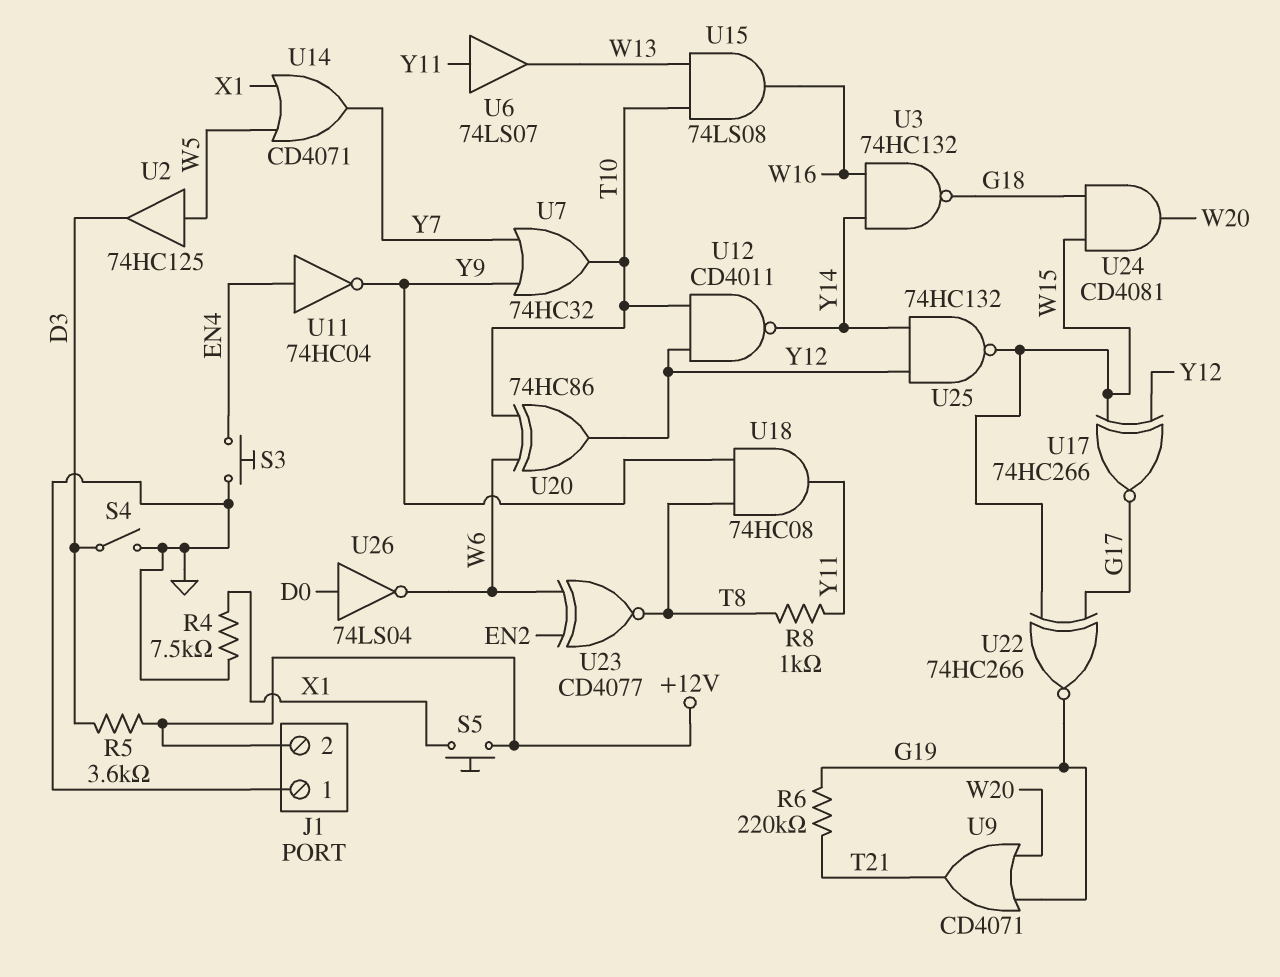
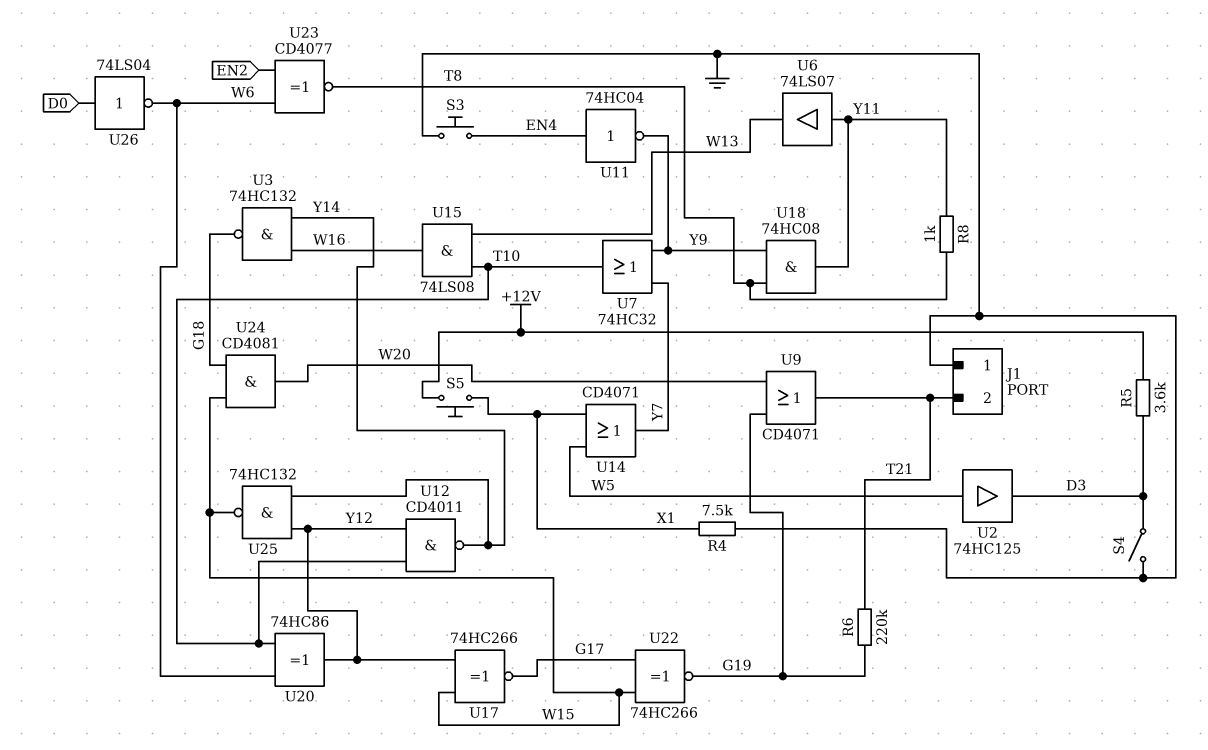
J1 pin 2: +12V -> T21

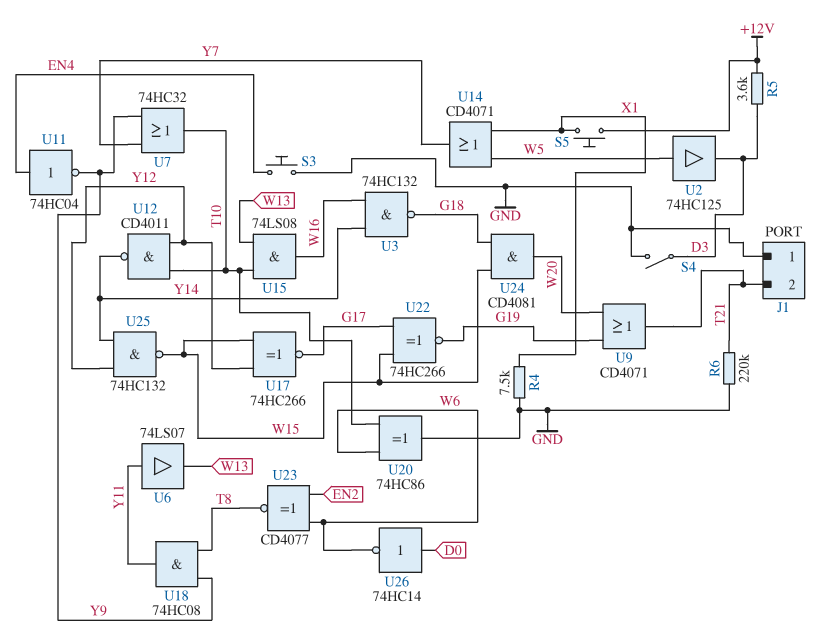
R6: 220k (G19, T21) -> 220k (GND, T21)
R8: 1k (T8, Y11) -> none
U20: XOR 74HC86 (in T10, in W6, out Y12) -> XOR 74HC86 (in T10, in W6, out GND)
U26: NOT 74LS04 (in D0, out W6) -> NOT 74HC14 (in D0, out W6)

